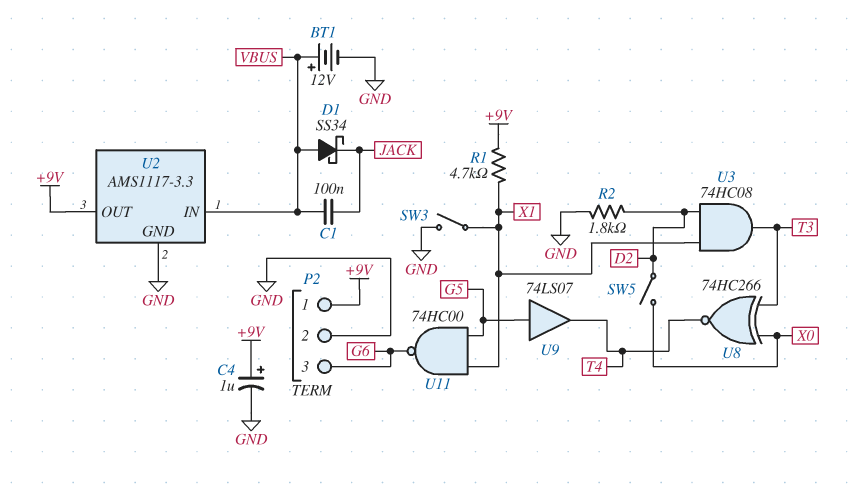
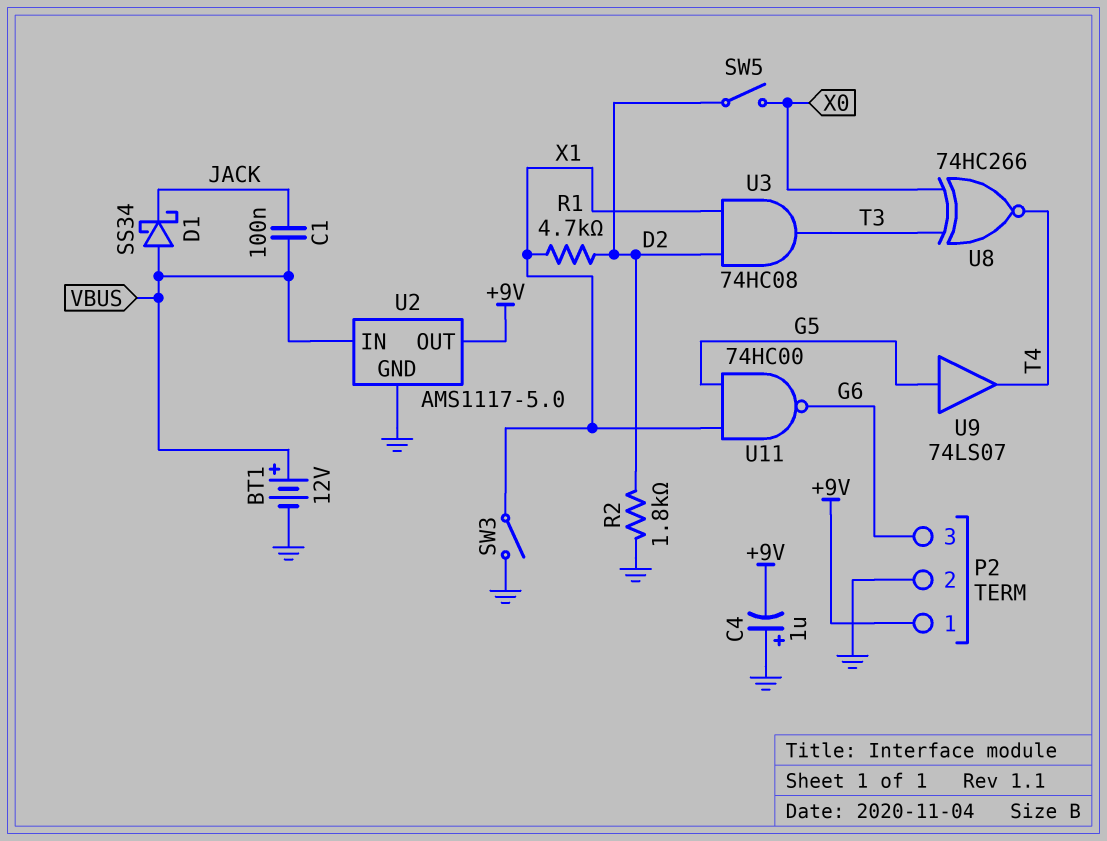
C4: 1uF (plus +9V, minus GND) -> 1uF (plus GND, minus +9V)
R1: 4.7k (+9V, X1) -> 4.7k (D2, X1)
U2: AMS1117-3.3 -> AMS1117-5.0

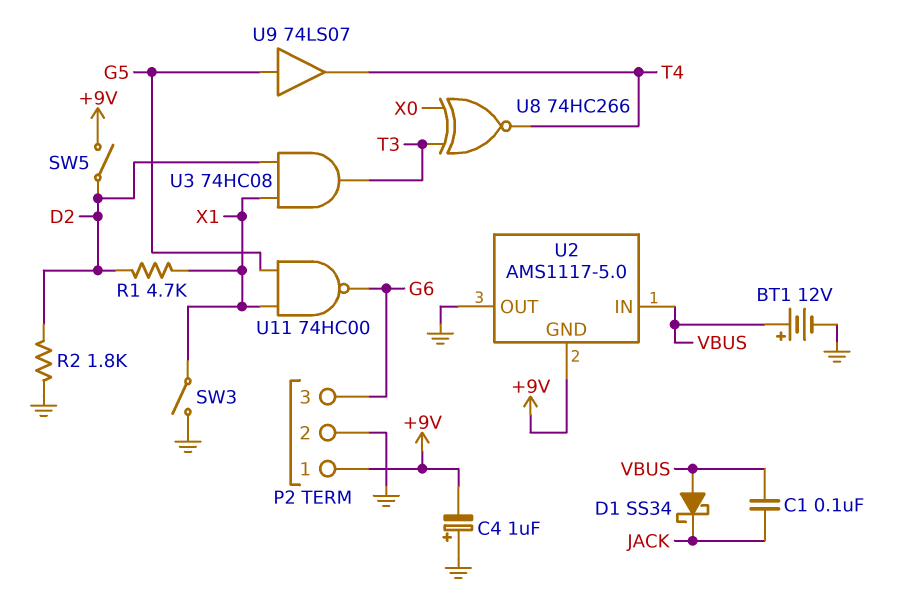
SW5: switch (D2, X0) -> switch (+9V, D2)
U2 pin GND: GND -> +9V
U2 pin OUT: +9V -> GND

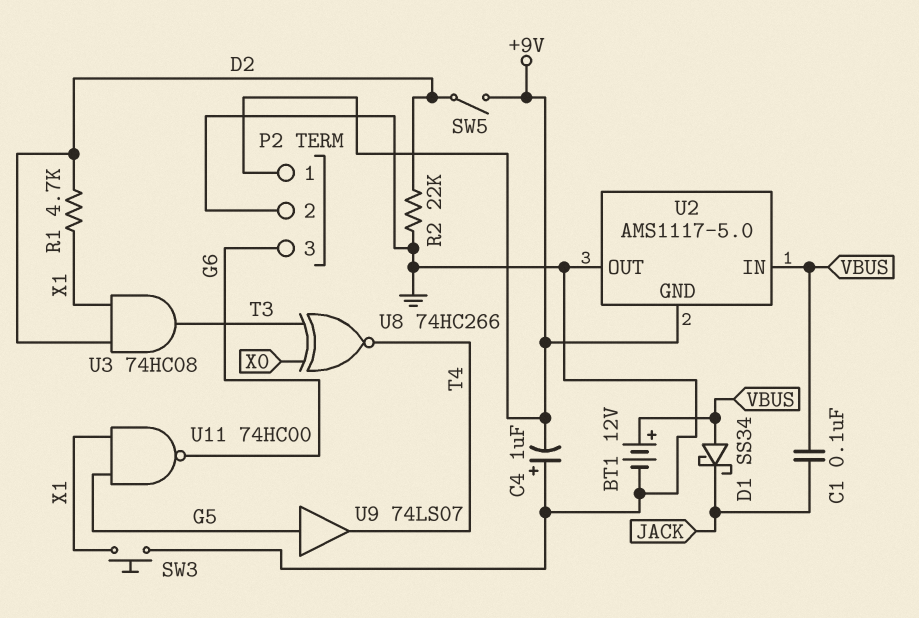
R2: 1.8k (D2, GND) -> 22k (D2, GND)
SW3: switch (GND, X1) -> button (GND, X1)

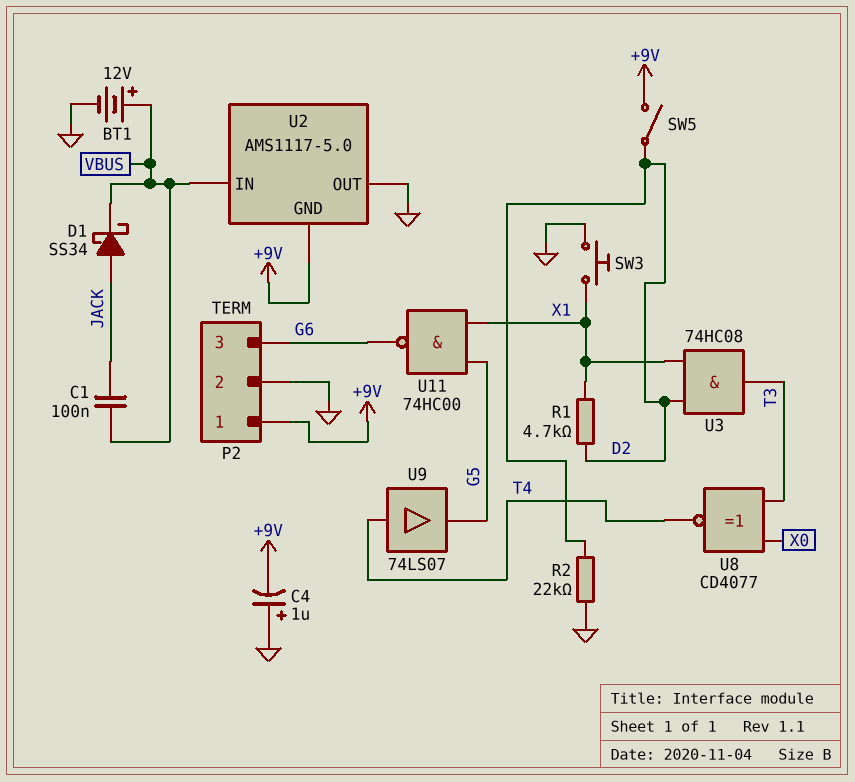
D1: schottky SS34 (A VBUS, K JACK) -> schottky SS34 (A JACK, K VBUS)
U8: XNOR 74HC266 (in T3, in X0, out T4) -> XNOR CD4077 (in T3, in X0, out T4)
U9: buffer 74LS07 (in G5, out T4) -> buffer 74LS07 (in T4, out G5)

